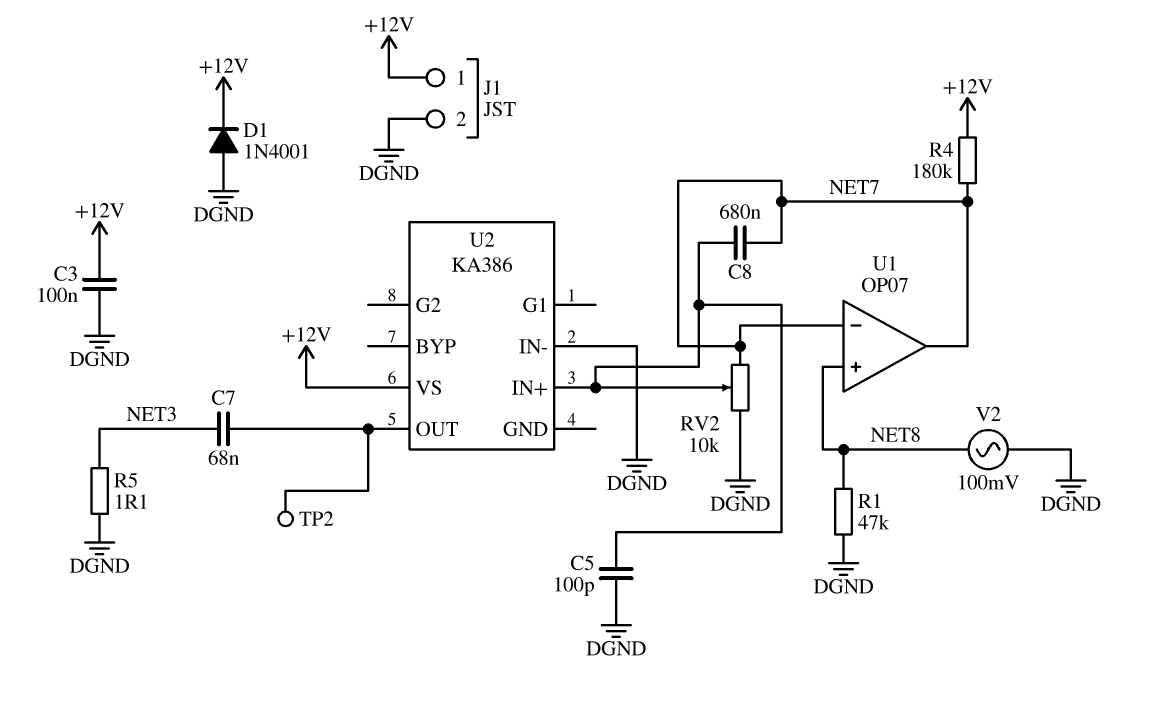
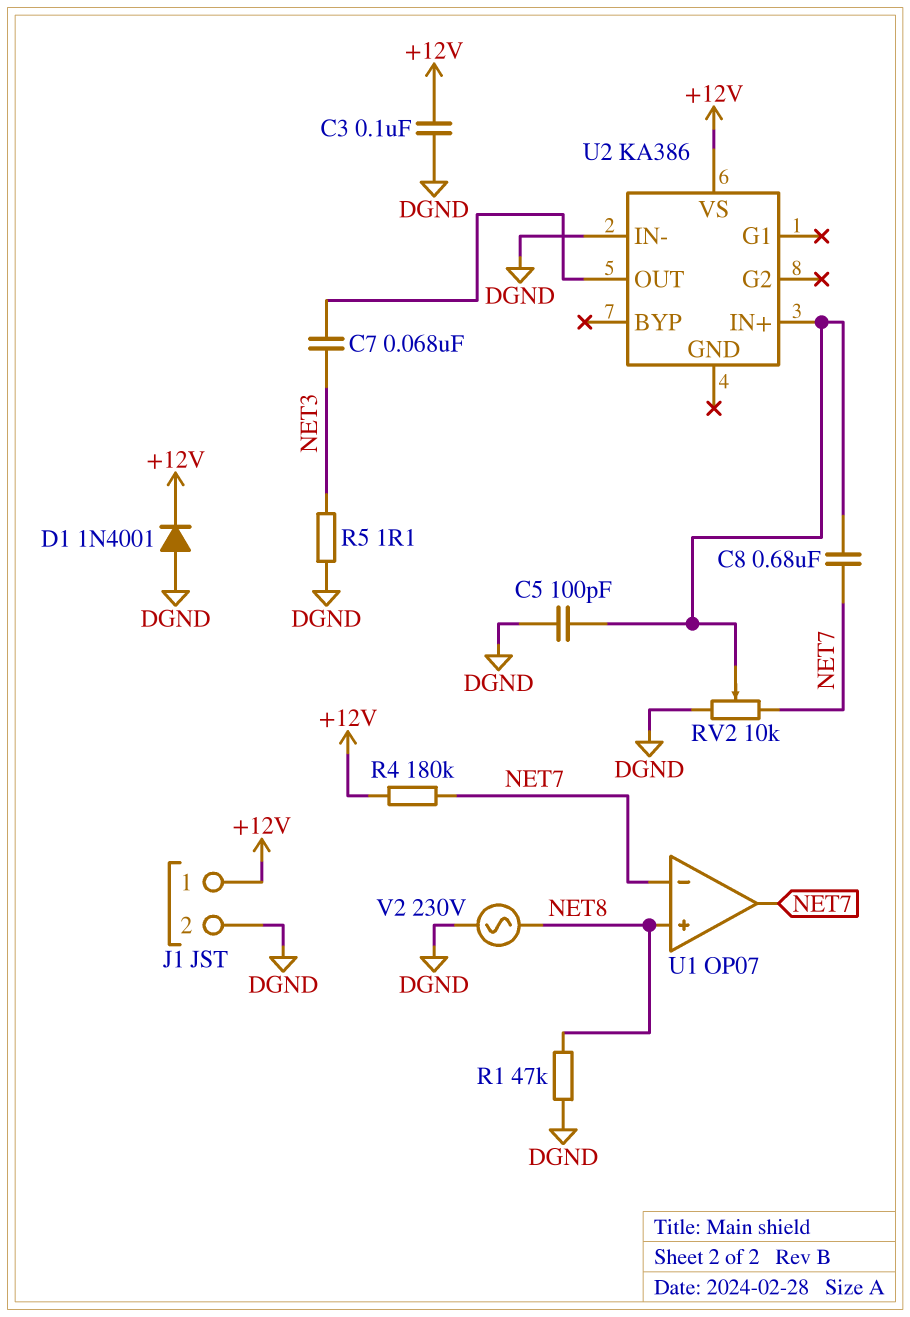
TP2: test point (U2/OUT) -> none
V2: AC 100mV (DGND, NET8) -> AC 230V (DGND, NET8)

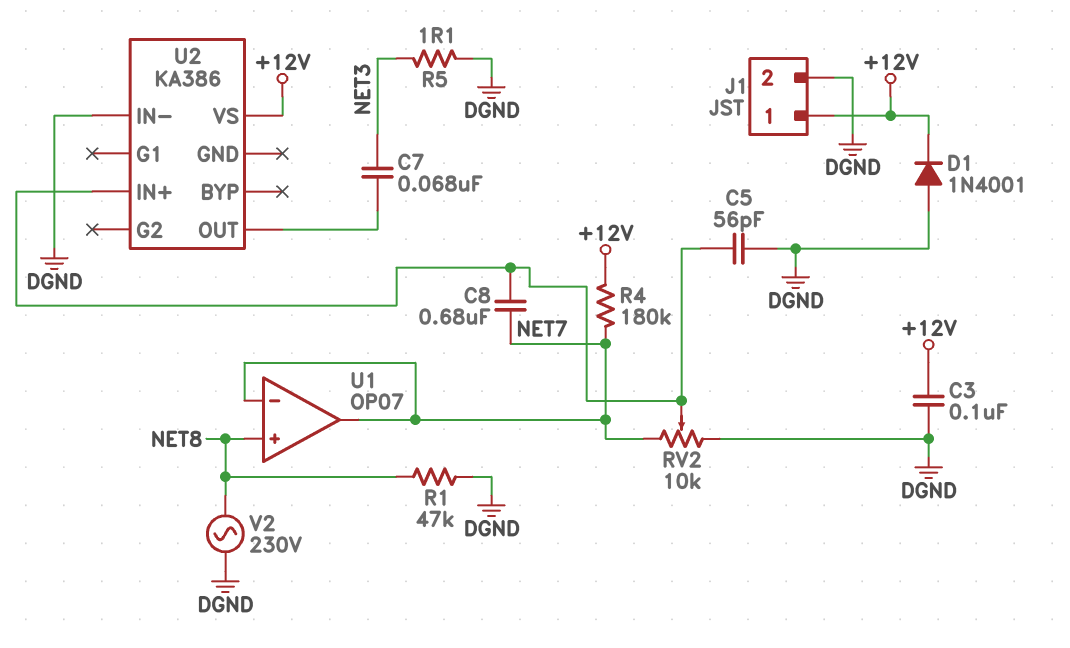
C5: 100pF (DGND, U2/IN+) -> 56pF (DGND, U2/IN+)

